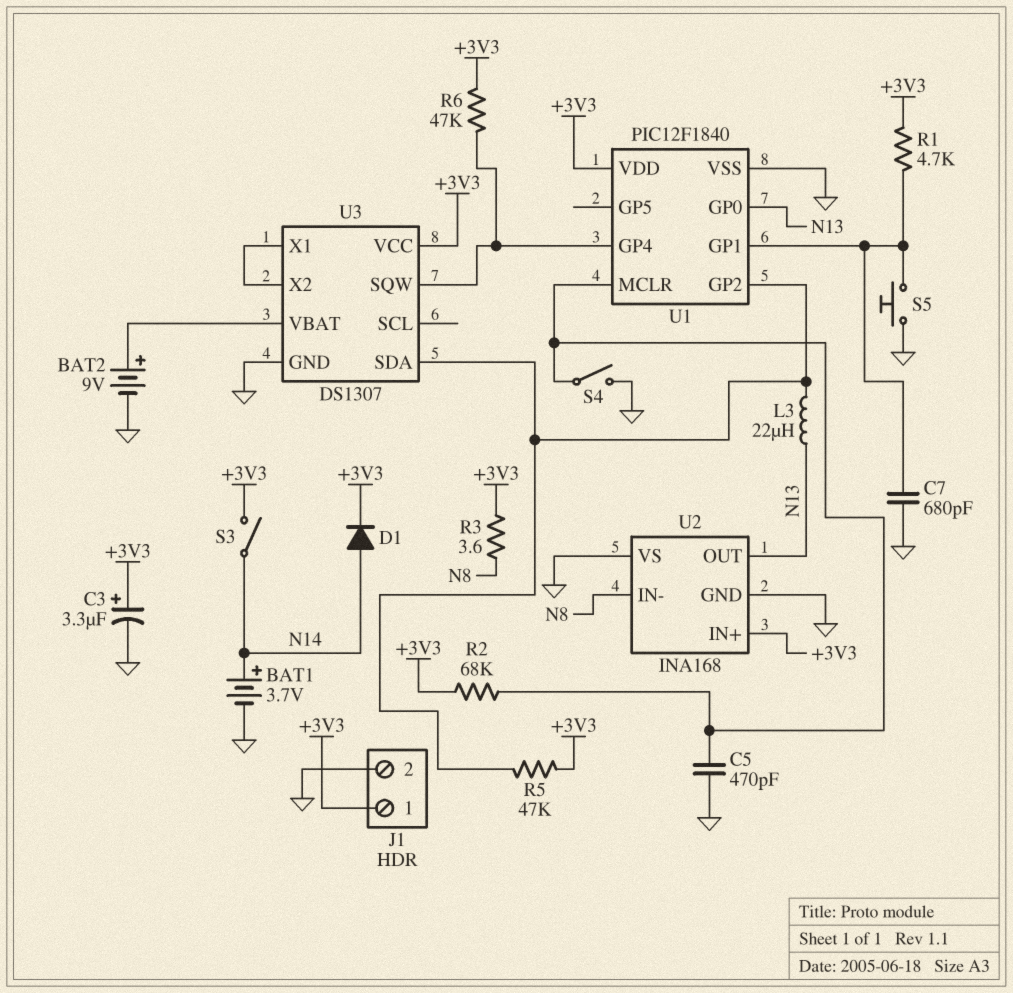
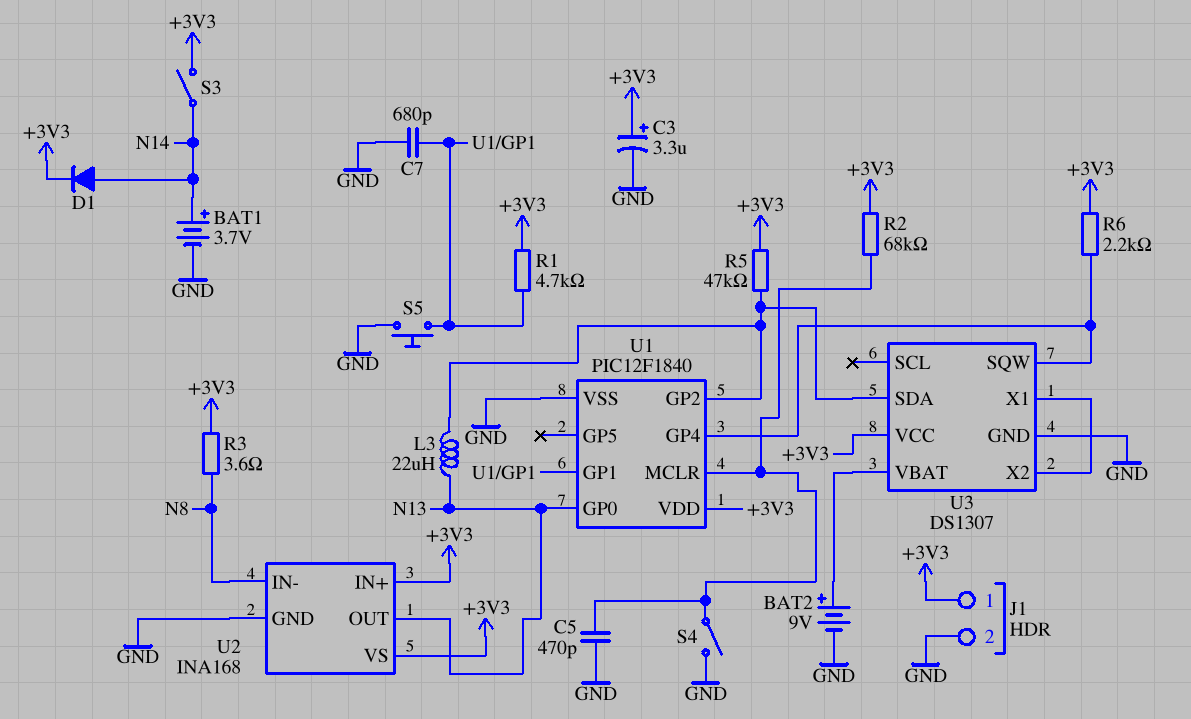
R6: 47k (+3V3, U1/GP4) -> 2.2k (+3V3, U1/GP4)
U2 pin VS: GND -> +3V3

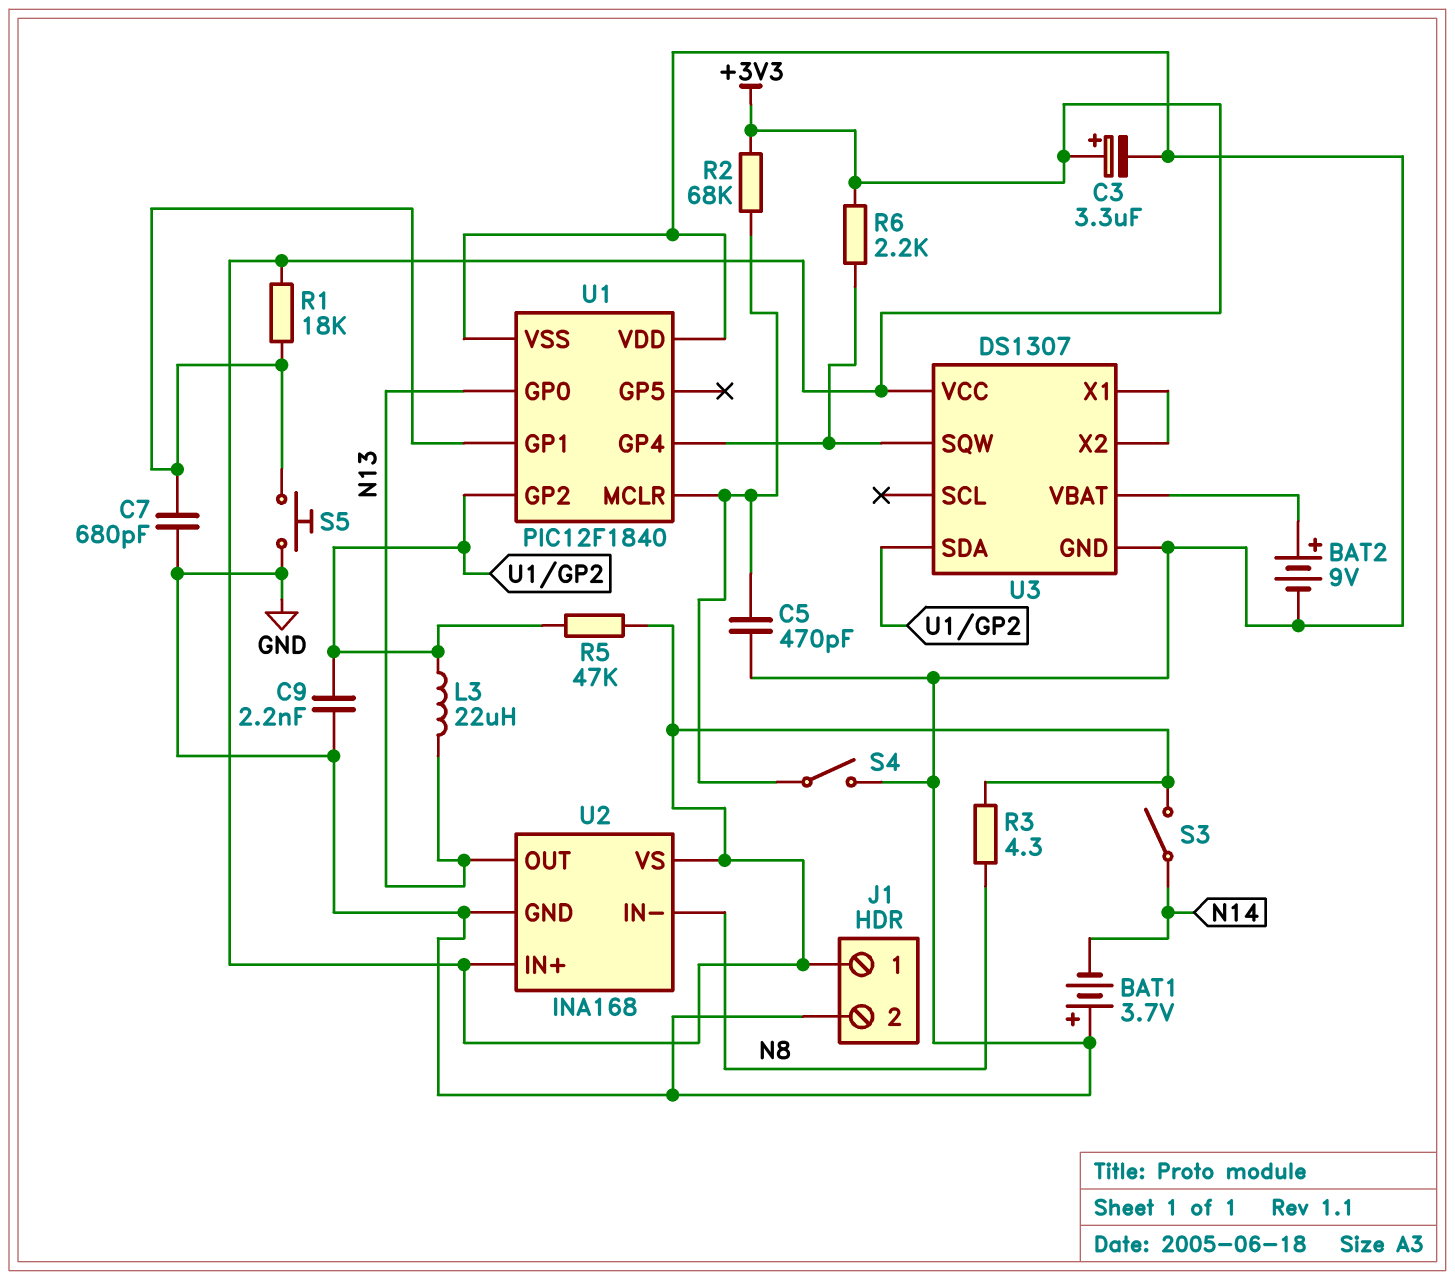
BAT1: 3.7V (plus N14, minus GND) -> 3.7V (plus GND, minus N14)
C9: none -> 2.2nF (GND, U1/GP2)
D1: diode (A N14, K +3V3) -> none
R1: 4.7k (+3V3, U1/GP1) -> 18k (+3V3, U1/GP1)
R3: 3.6 (+3V3, N8) -> 4.3 (+3V3, N8)
U1 pin VDD: +3V3 -> GND

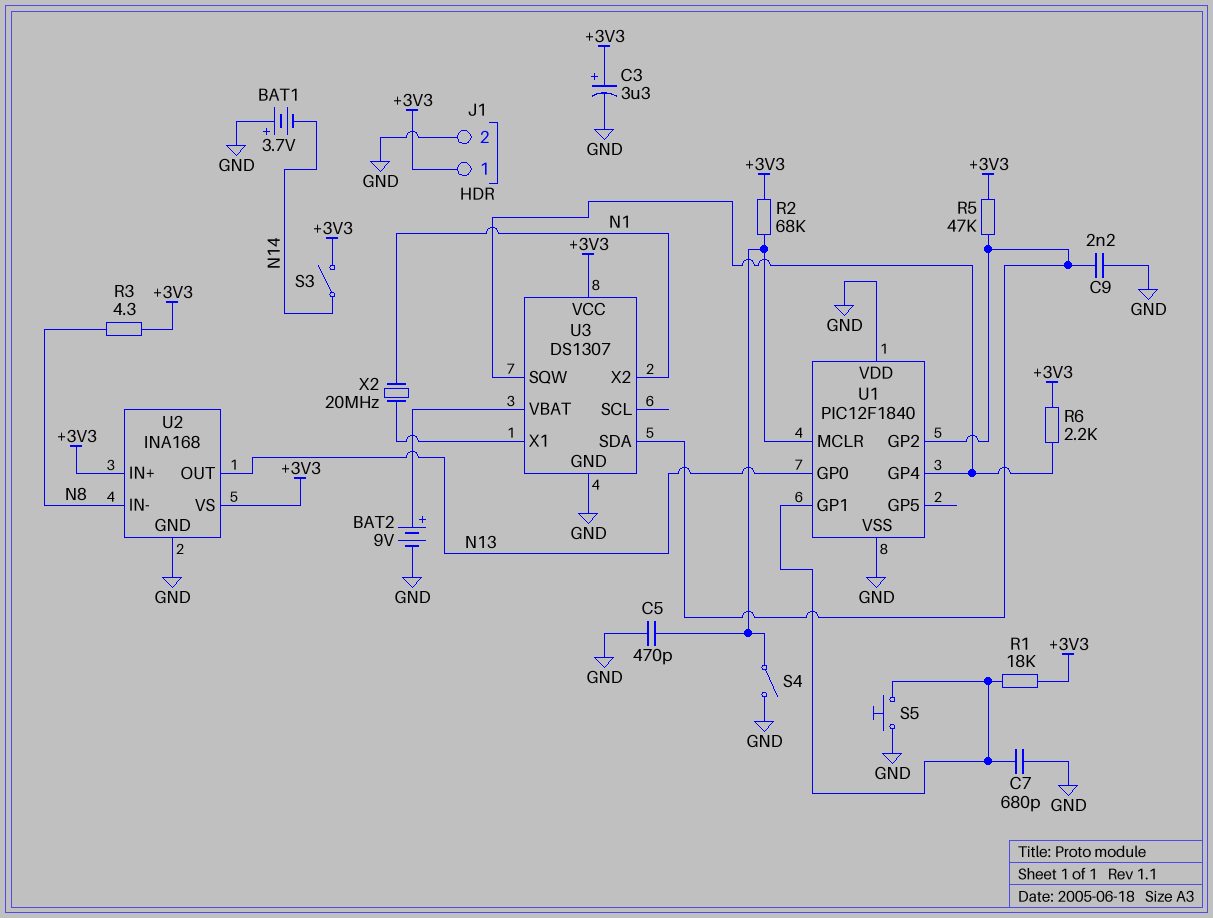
L3: 22uH (N13, U1/GP2) -> none
U3 pin X2: U3/X1 -> N1
X2: none -> 20MHz (N1, U3/X1)

